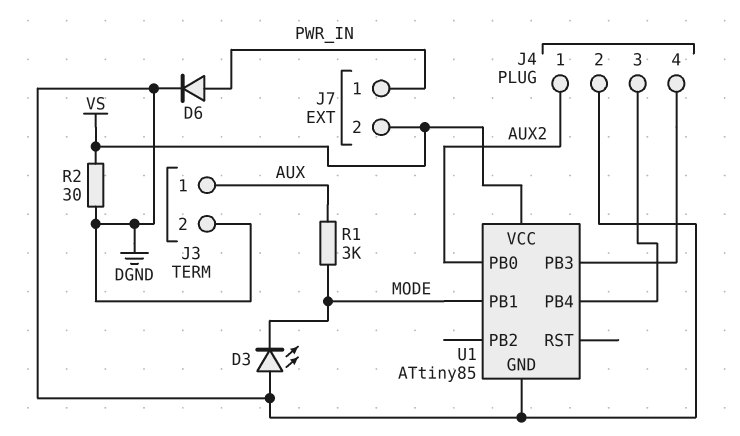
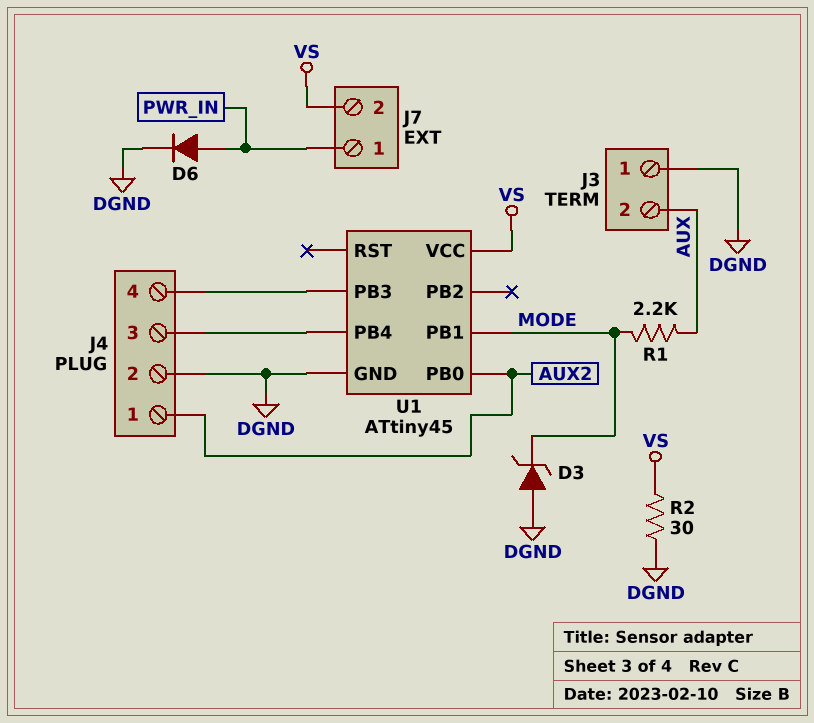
D3: LED (A DGND, K MODE) -> zener (A DGND, K MODE)
J3 pin 1: AUX -> DGND
J3 pin 2: DGND -> AUX
R1: 3k (AUX, MODE) -> 2.2k (AUX, MODE)
U1: ATtiny85 -> ATtiny45

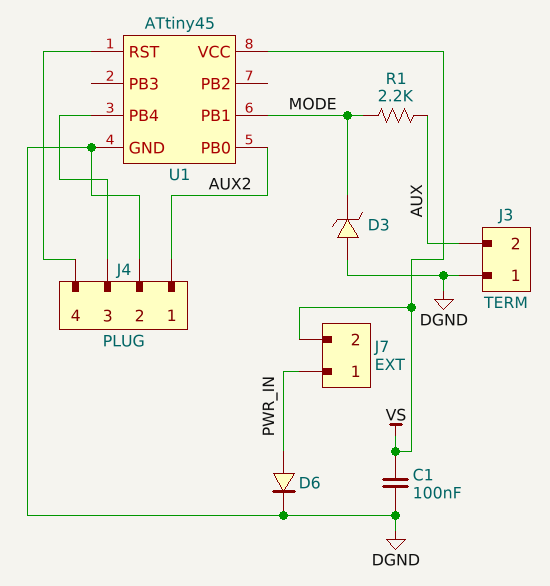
C1: none -> 100nF (DGND, VS)
R2: 30 (DGND, VS) -> none
U1 pin PB3: J4/4 -> none
U1 pin RST: none -> J4/4

